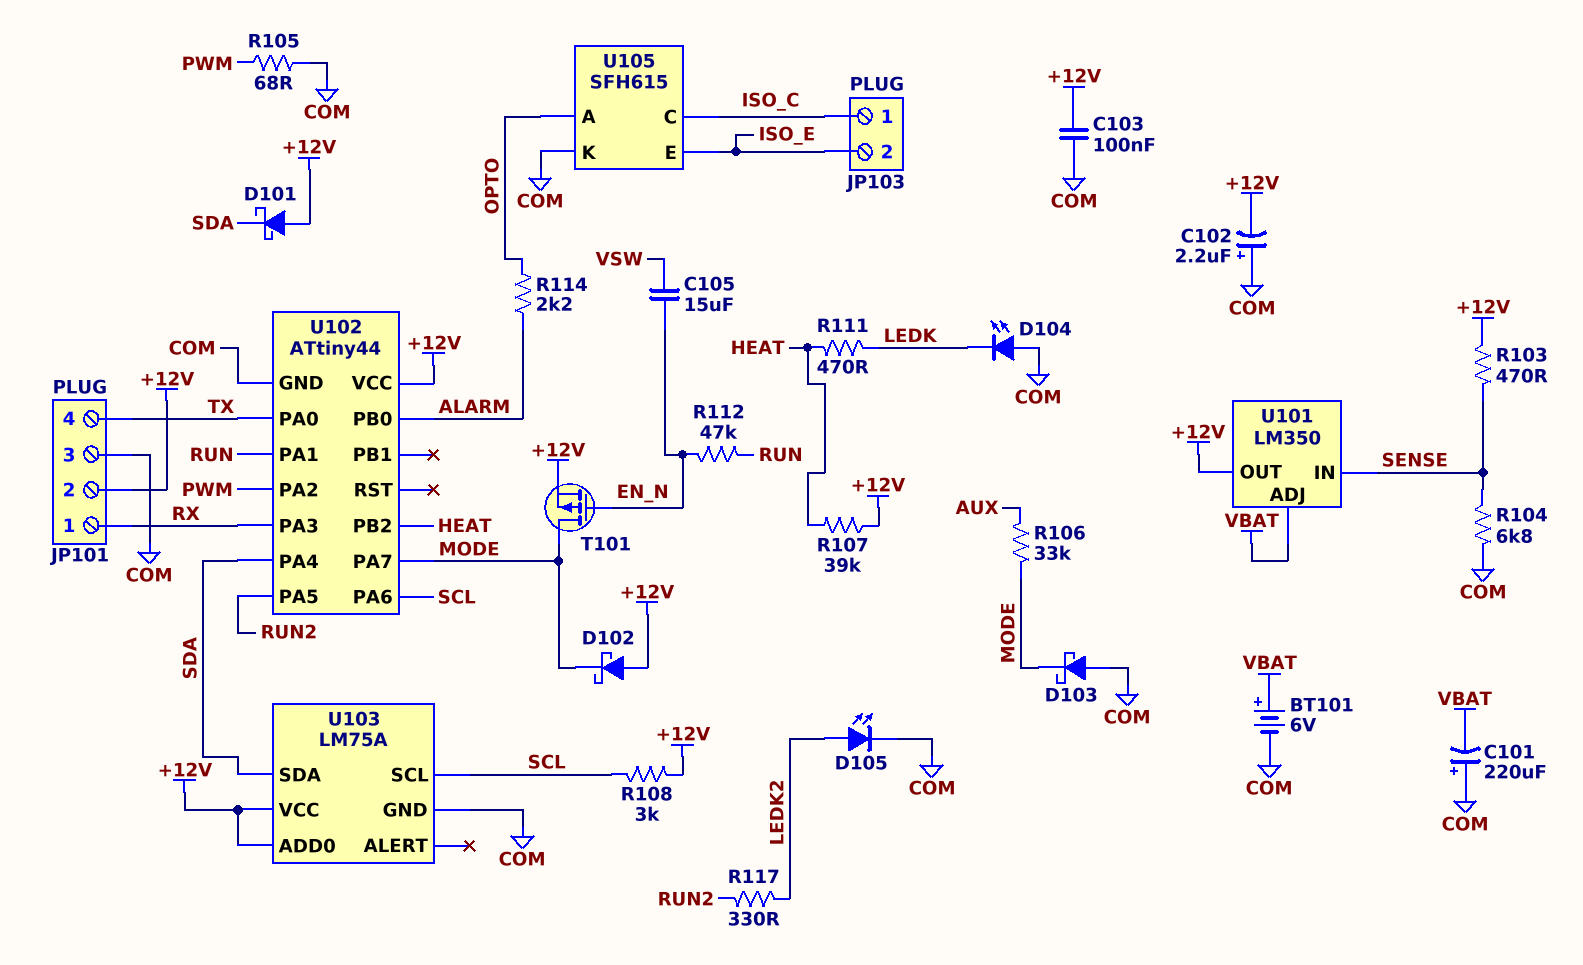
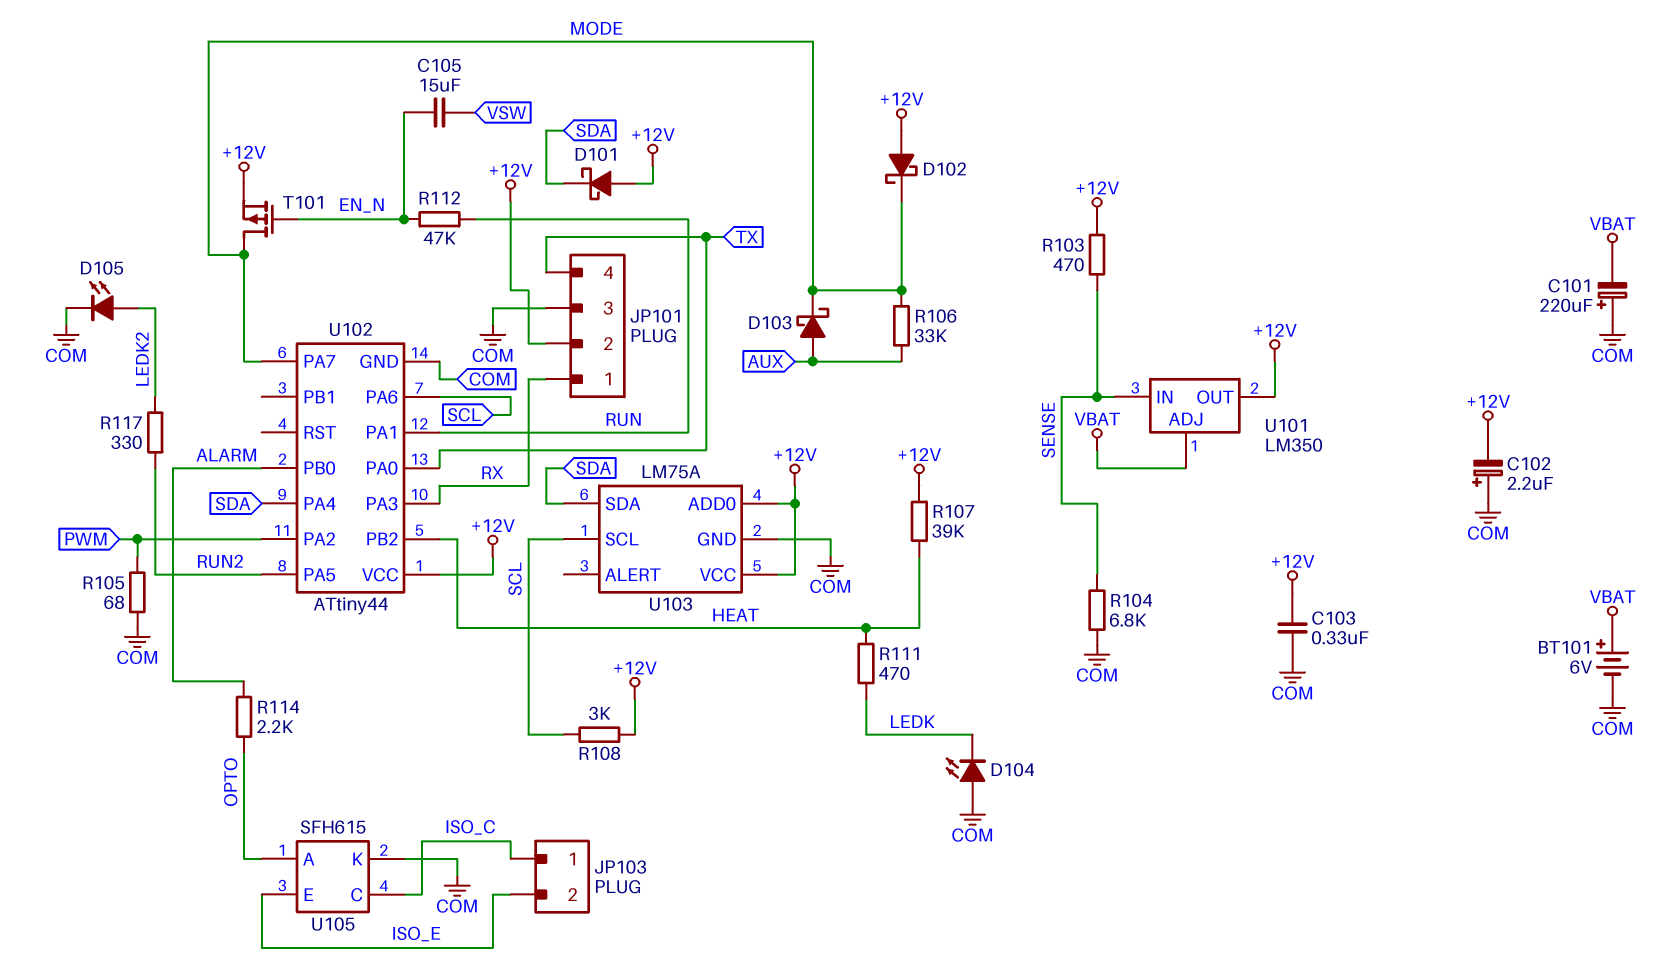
C103: 100nF (+12V, COM) -> 330nF (+12V, COM)
D103: schottky (A COM, K MODE) -> schottky (A AUX, K MODE)

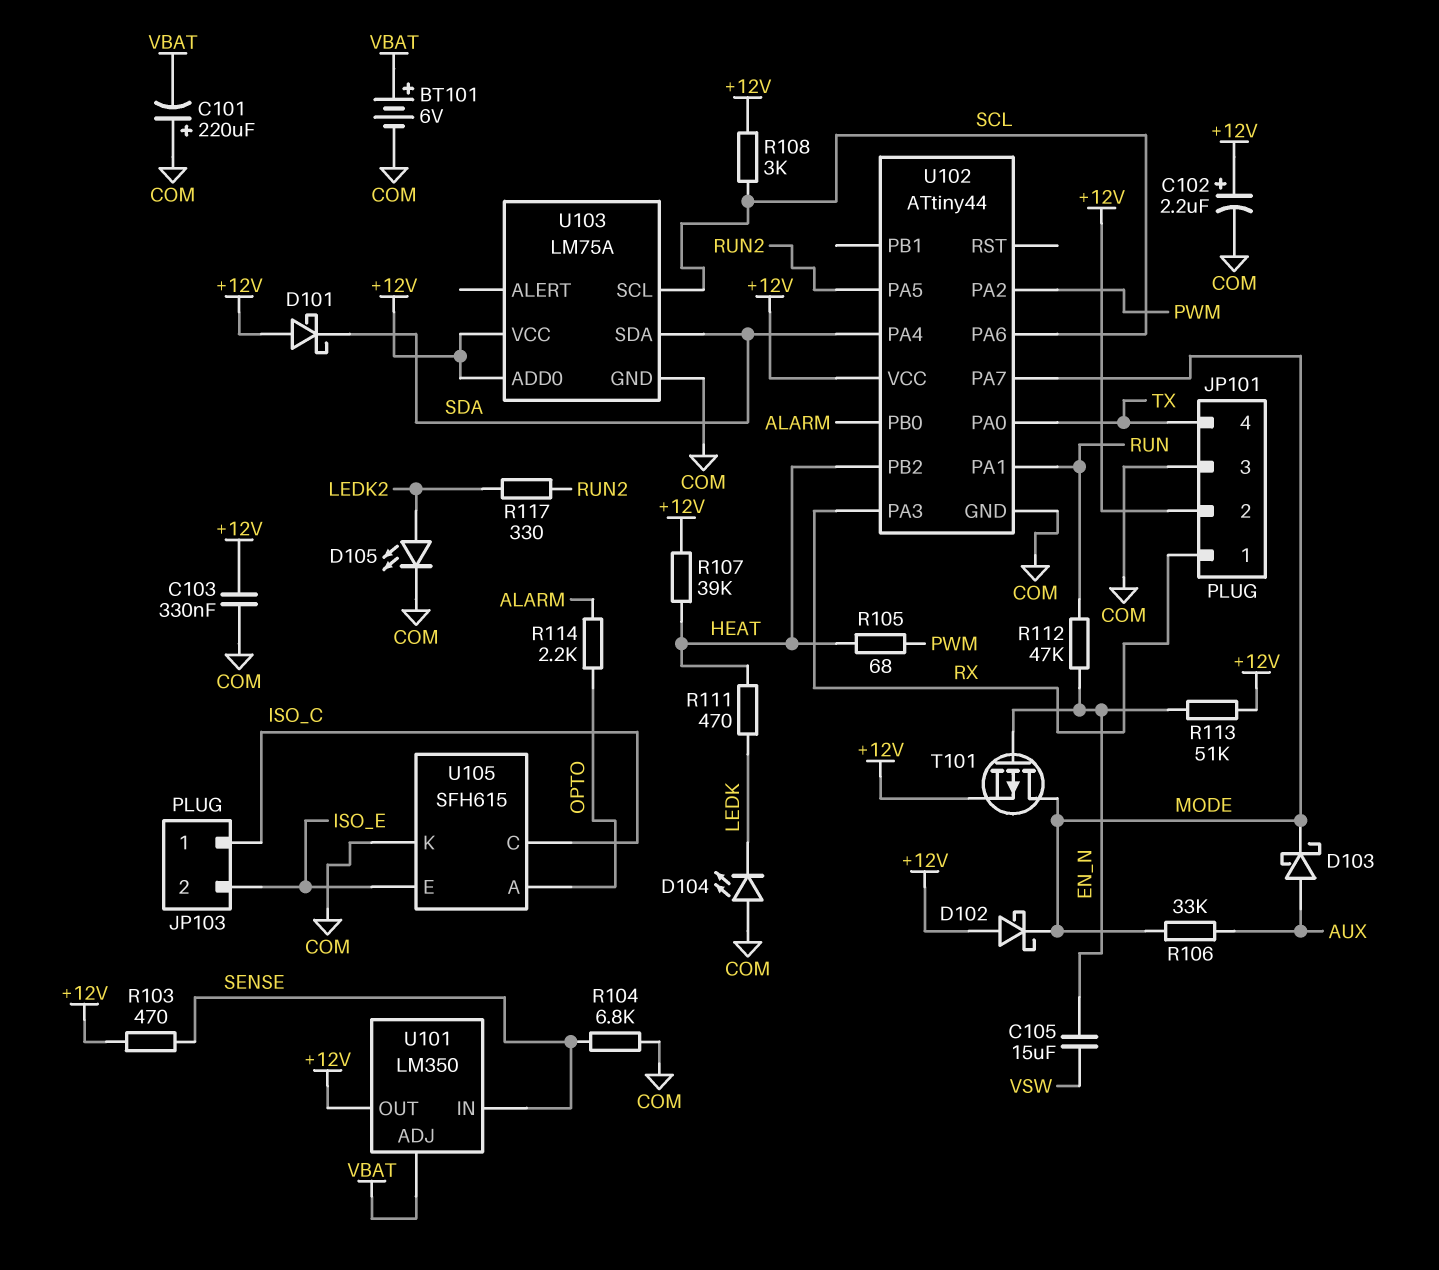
C102: 2.2uF (plus COM, minus +12V) -> 2.2uF (plus +12V, minus COM)
R105: 68 (COM, PWM) -> 68 (HEAT, PWM)
R113: none -> 51k (+12V, EN_N)

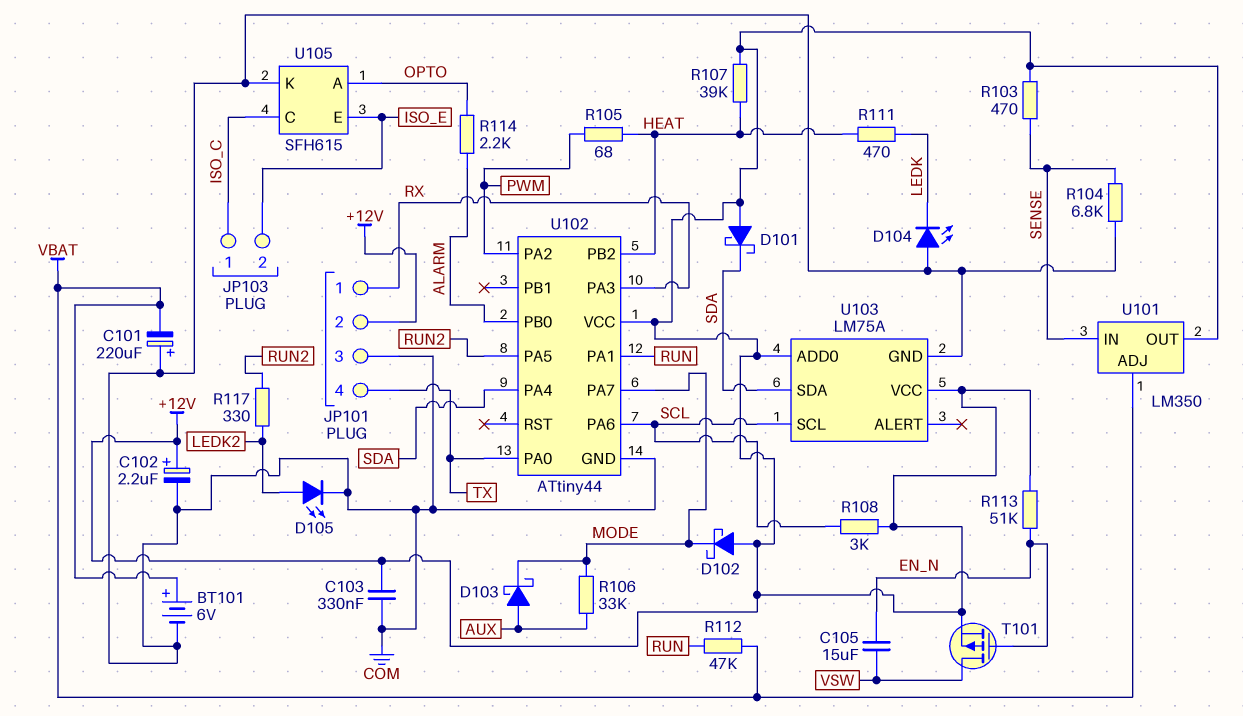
R112: 47k (EN_N, RUN) -> 47k (RUN, VBAT)
T101: PMOS (G EN_N, D MODE, S +12V) -> PMOS (G EN_N, D VSW, S +12V)

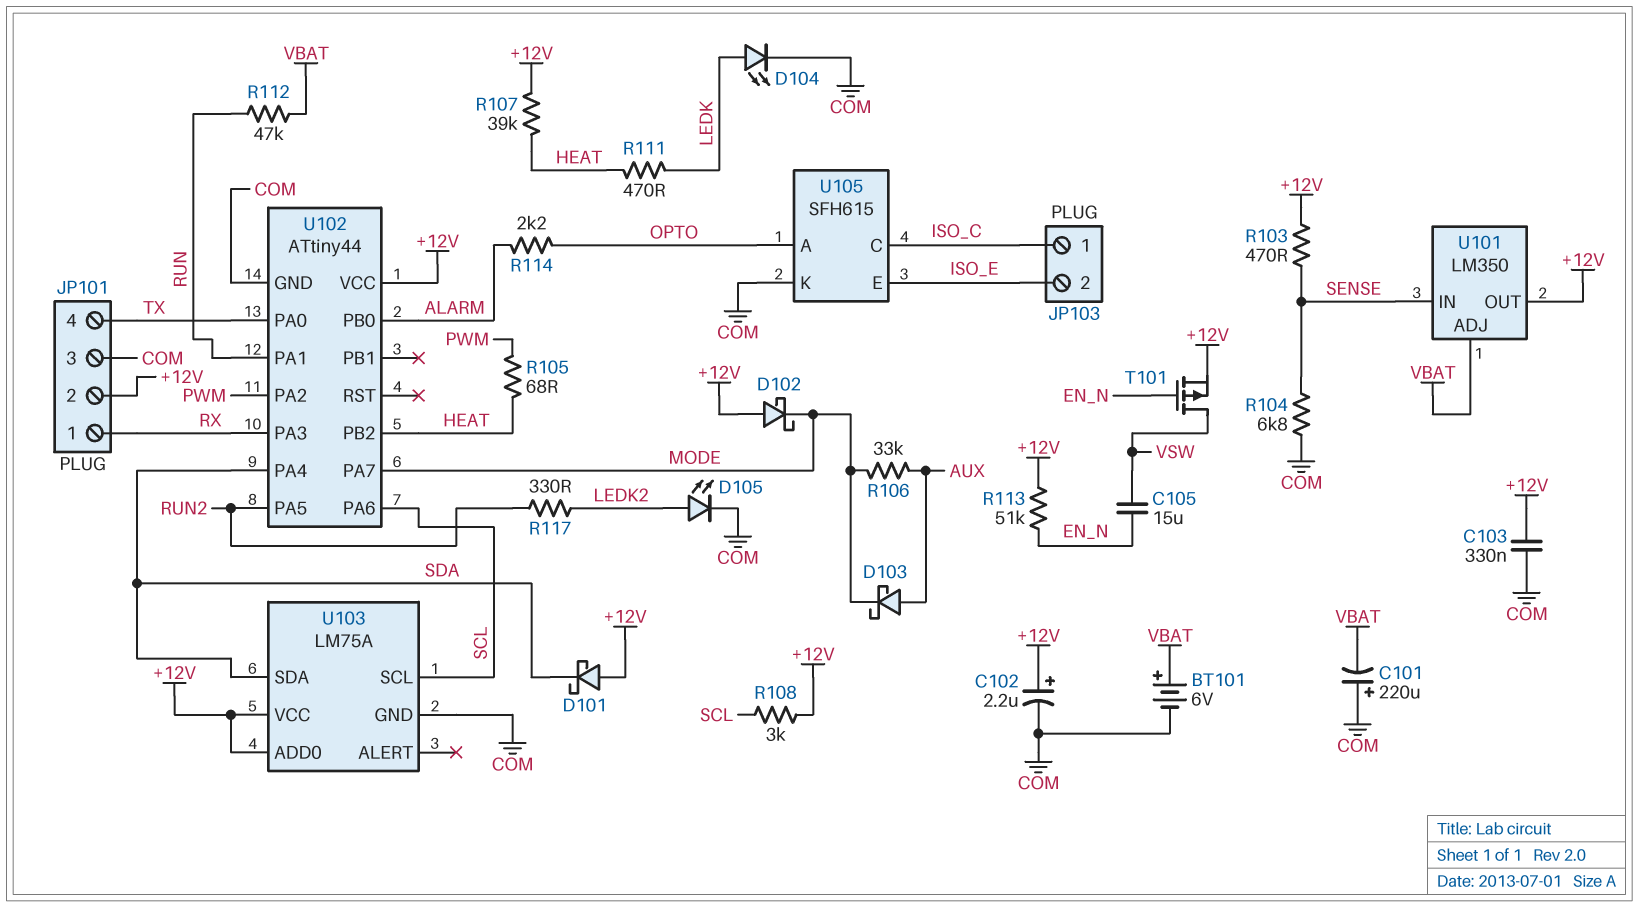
D104: LED (A COM, K LEDK) -> LED (A LEDK, K COM)

